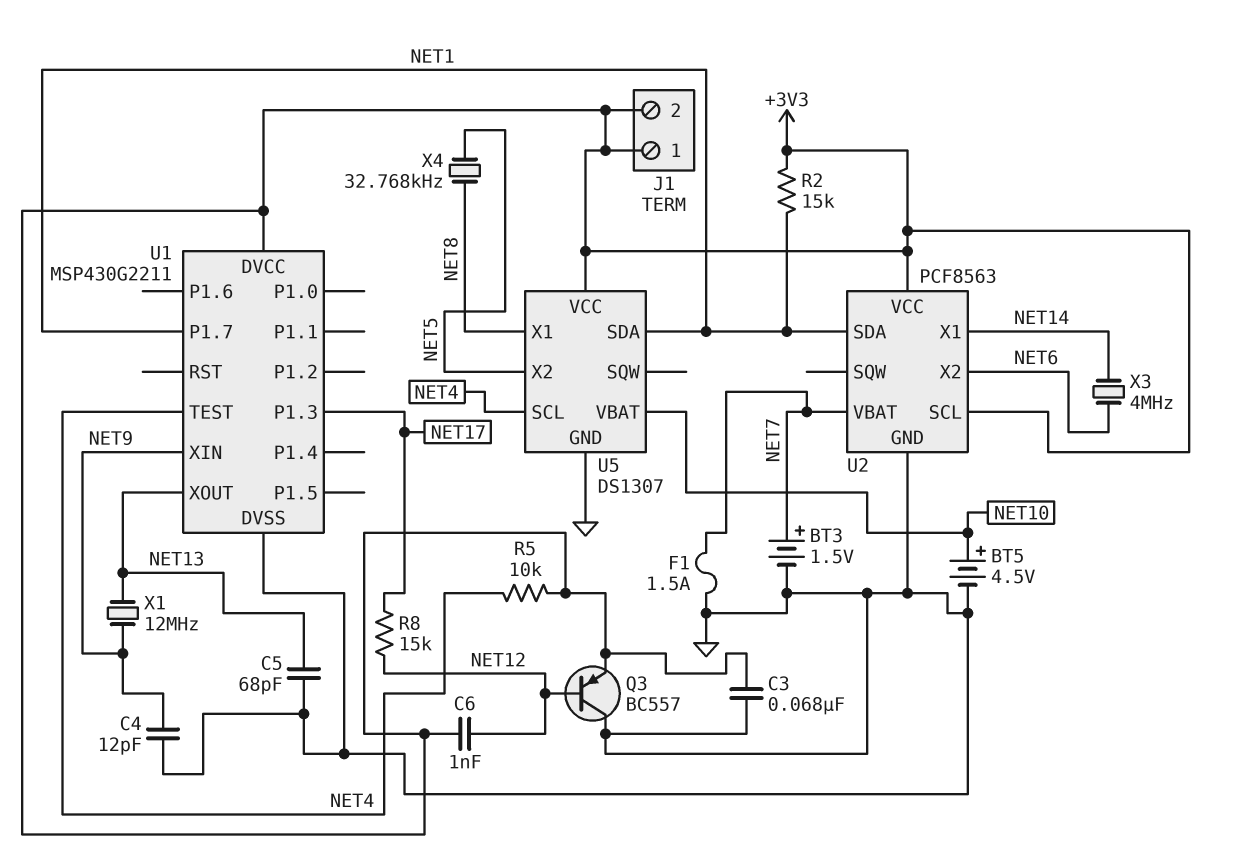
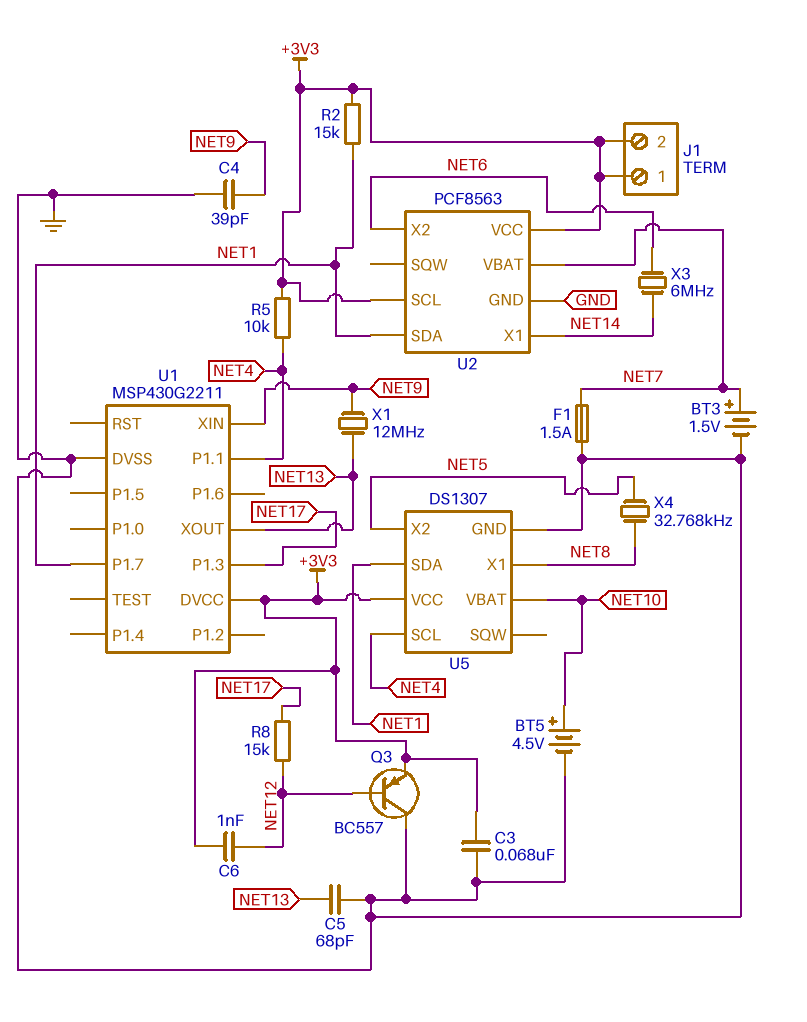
C4: 12pF (GND, NET9) -> 39pF (GND, NET9)
U1 pin P1.1: none -> NET4
U1 pin TEST: NET4 -> none
X3: 4MHz (NET6, NET14) -> 6MHz (NET6, NET14)

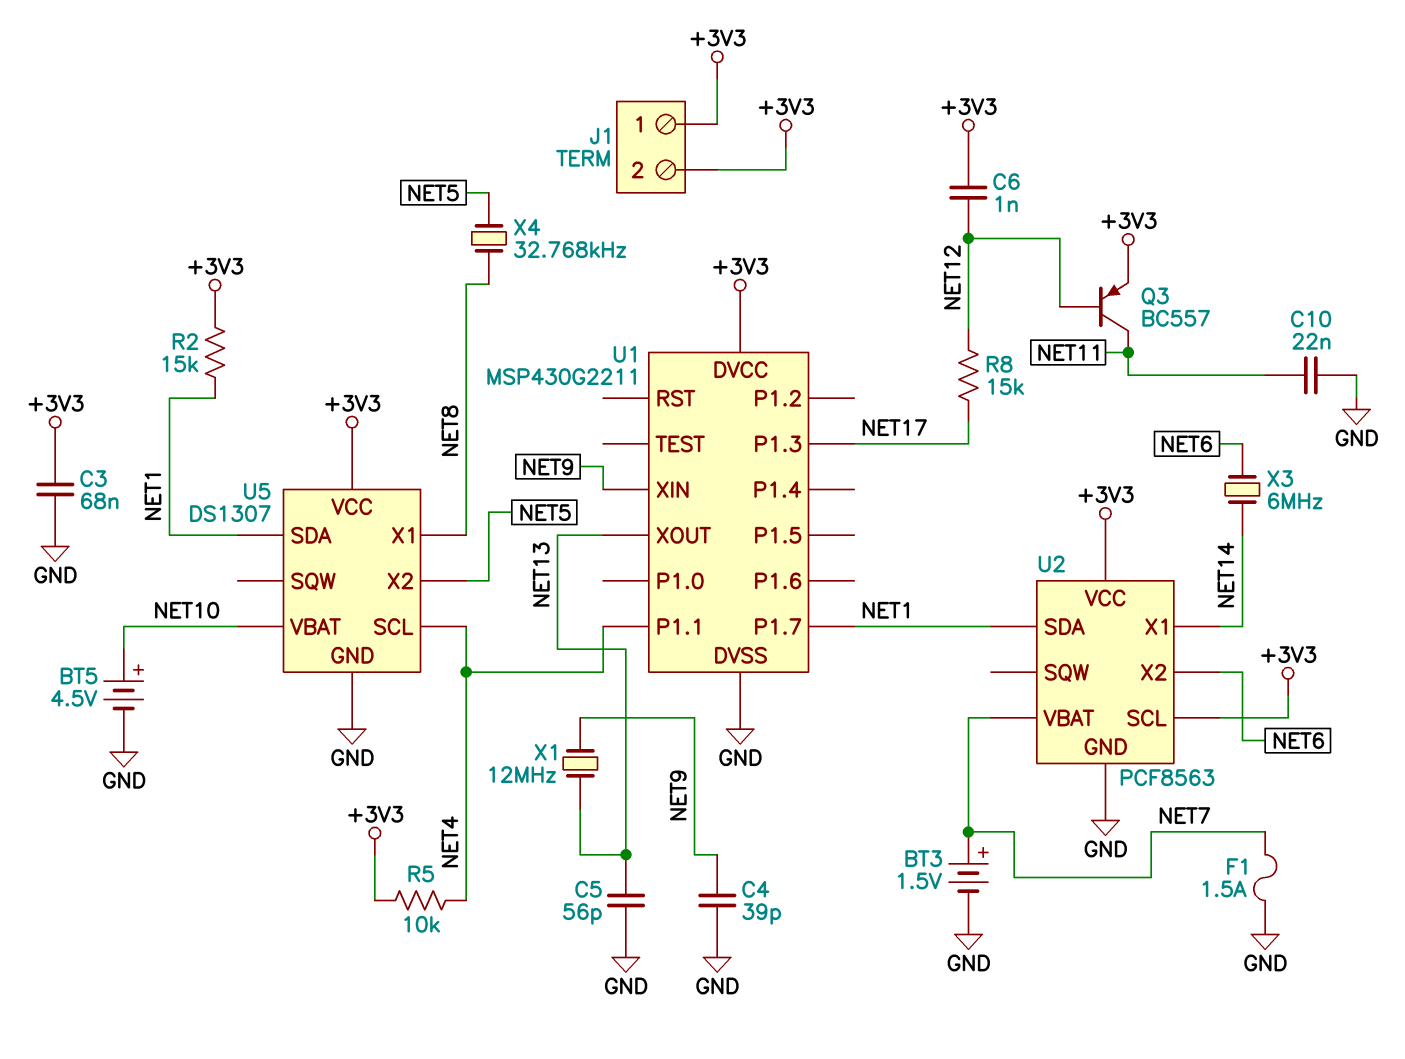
C5: 68pF (GND, NET13) -> 56pF (GND, NET13)
C10: none -> 22nF (GND, NET11)
Q3: PNP BC557 (B NET12, C GND, E +3V3) -> PNP BC557 (B NET12, C NET11, E +3V3)

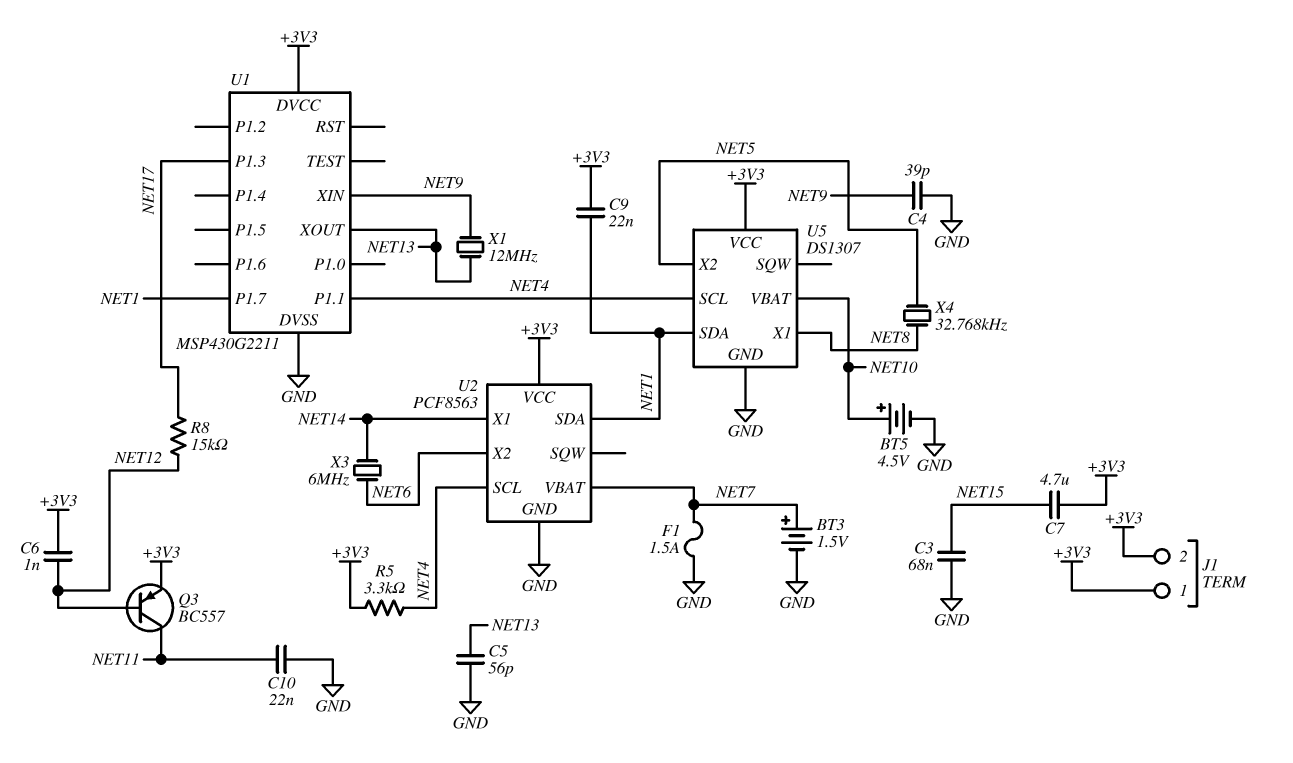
C3: 68nF (+3V3, GND) -> 68nF (GND, NET15)
C7: none -> 4.7uF (+3V3, NET15)
C9: none -> 22nF (+3V3, NET1)
R2: 15k (+3V3, NET1) -> none
R5: 10k (+3V3, NET4) -> 3.3k (+3V3, NET4)
U2 pin SCL: +3V3 -> NET4

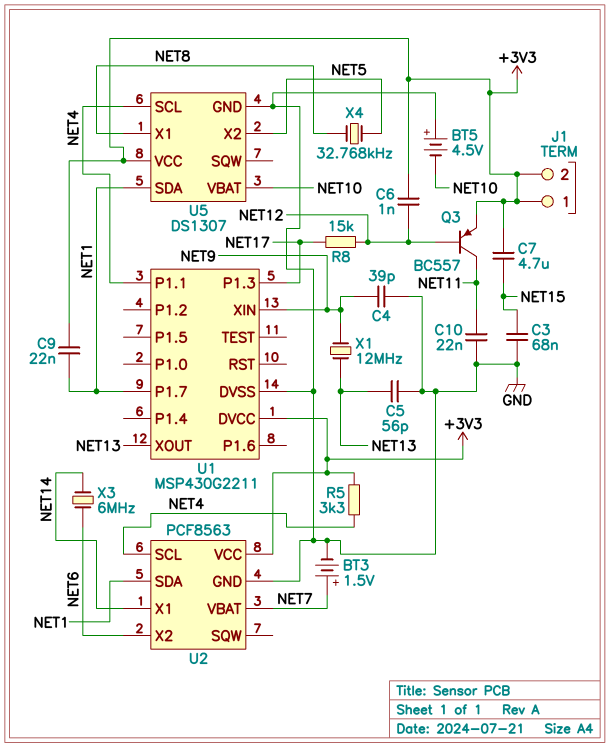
BT5: 4.5V (plus NET10, minus GND) -> 4.5V (plus GND, minus NET10)
F1: 1.5A (GND, NET7) -> none

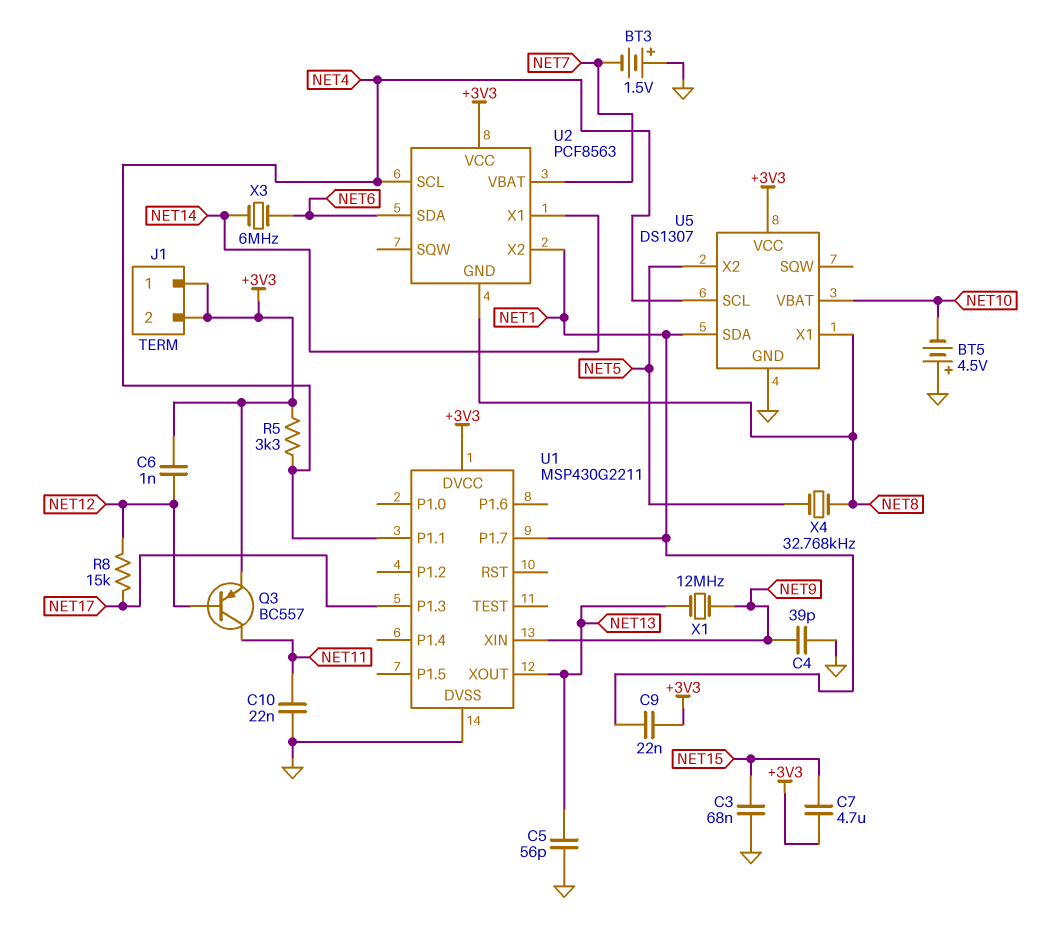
BT3: 1.5V (plus NET7, minus GND) -> 1.5V (plus GND, minus NET7)
U2 pin GND: GND -> NET8
U2 pin SDA: NET1 -> NET6
U2 pin X2: NET6 -> NET1

